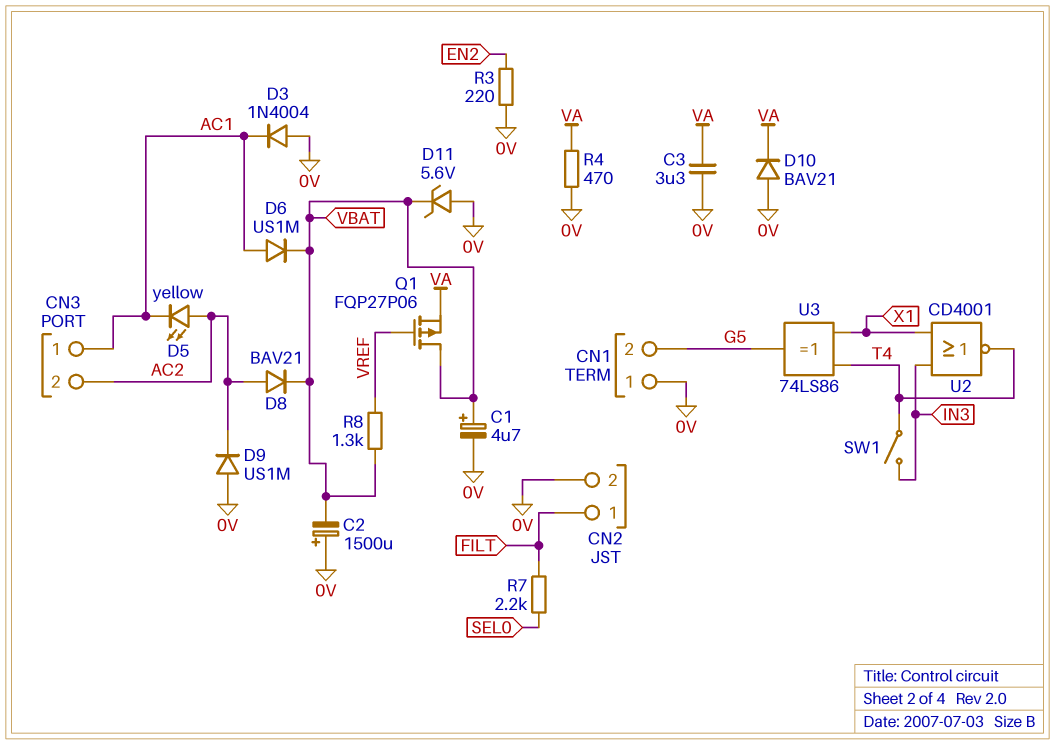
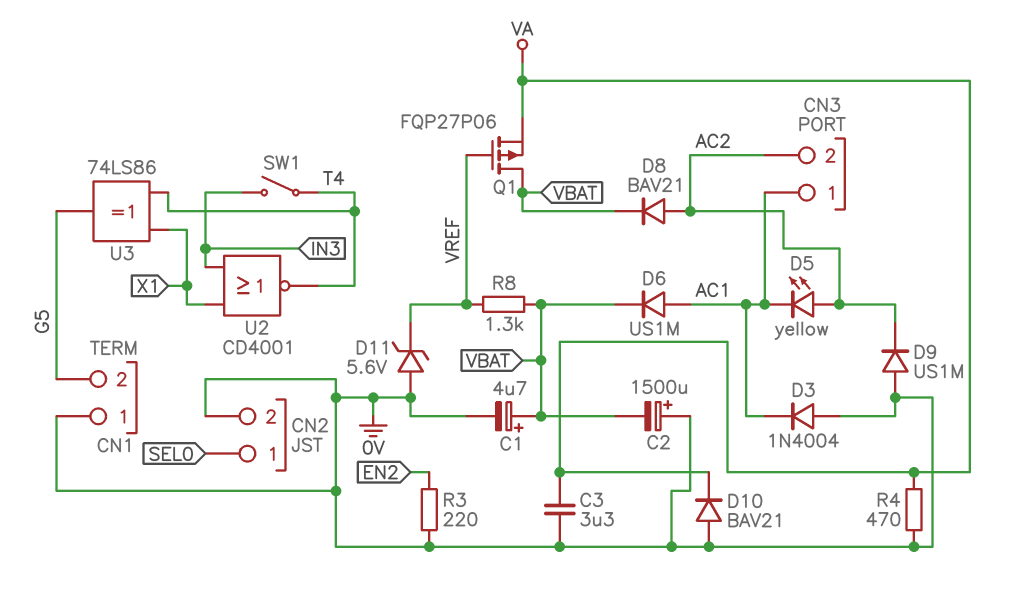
CN2 pin 1: FILT -> SEL0
D11: zener 5.6V (A 0V, K VBAT) -> zener 5.6V (A 0V, K VREF)
R7: 2.2k (FILT, SEL0) -> none

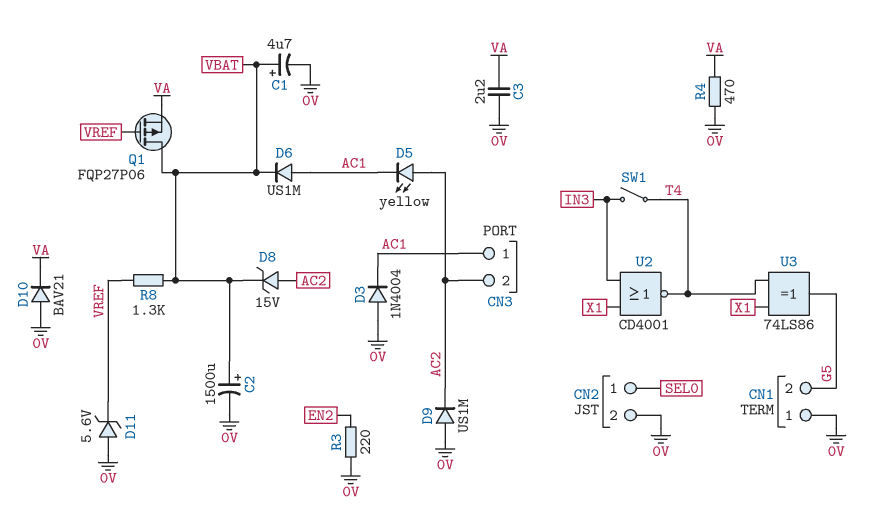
C2: 1500uF (plus 0V, minus VBAT) -> 1500uF (plus VBAT, minus 0V)
C3: 3.3uF (0V, VA) -> 2.2uF (0V, VA)
D8: diode BAV21 (A AC2, K VBAT) -> zener 15V (A AC2, K VBAT)

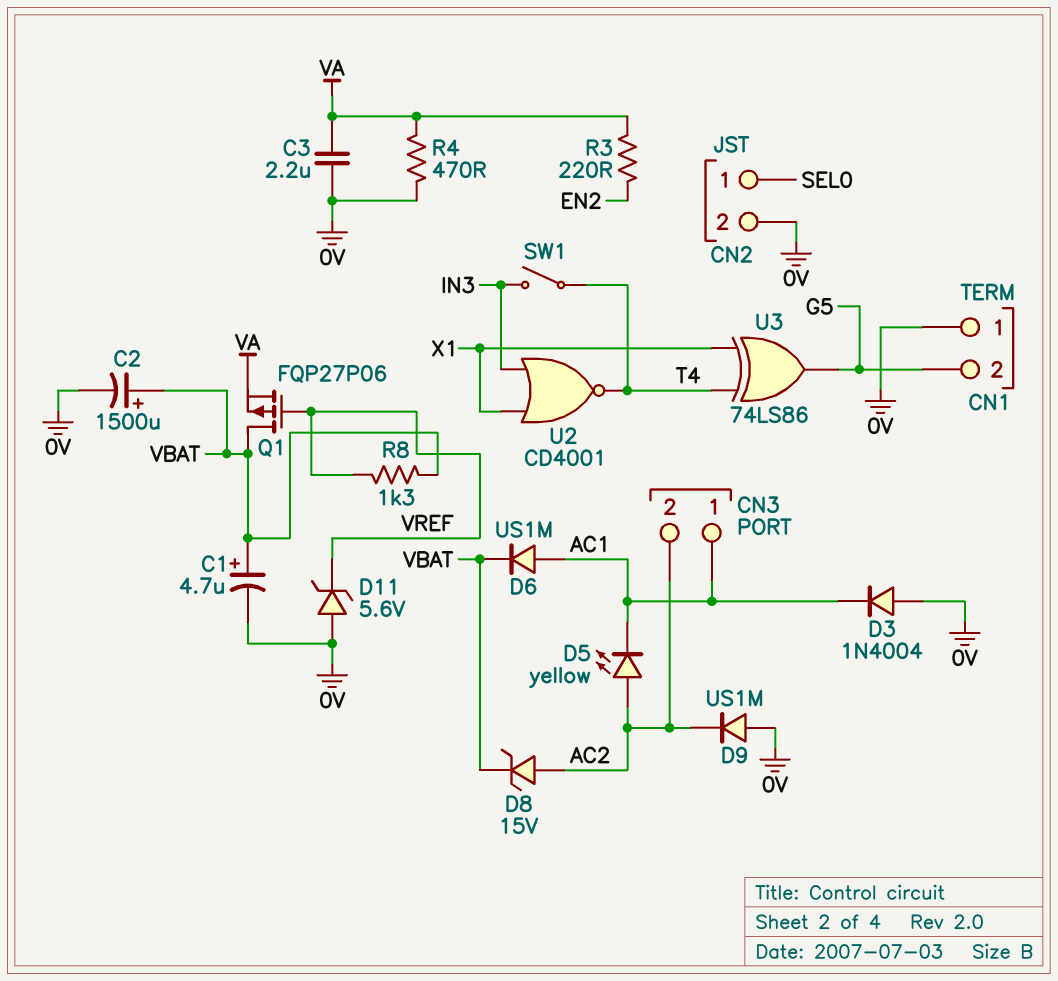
D10: diode BAV21 (A 0V, K VA) -> none
R3: 220 (0V, EN2) -> 220 (EN2, VA)

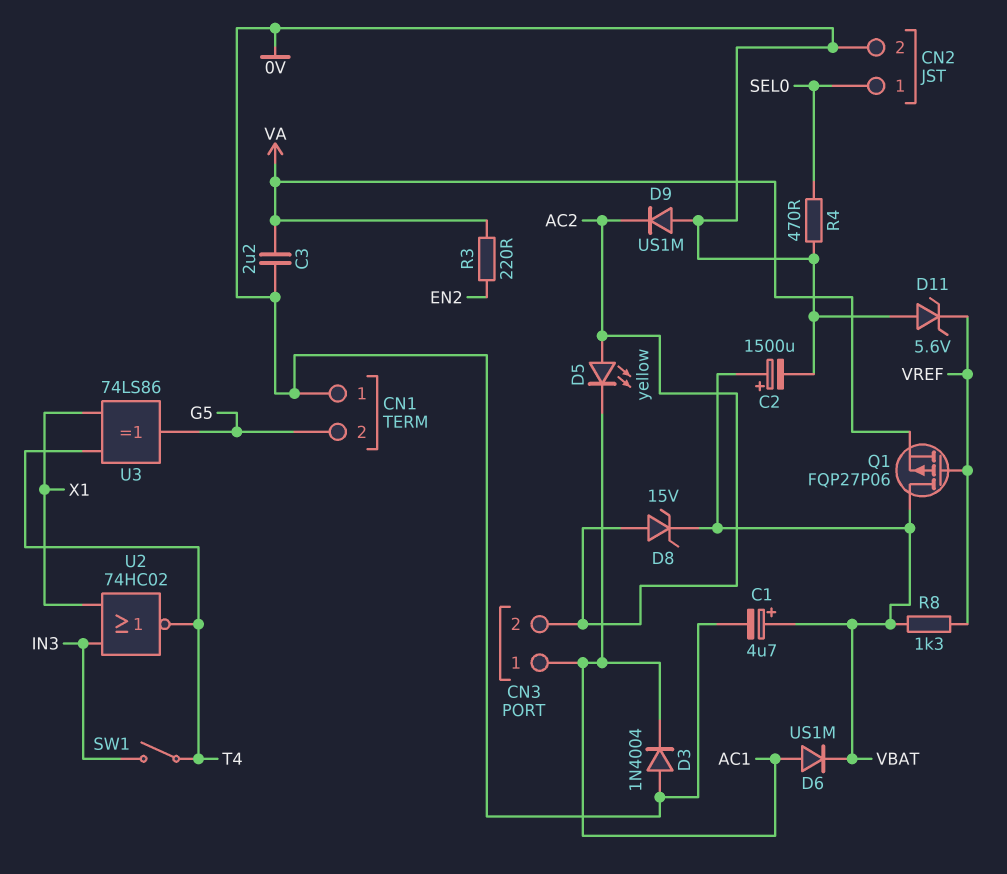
R4: 470 (0V, VA) -> 470 (0V, SEL0)
U2: NOR CD4001 (in IN3, in X1, out T4) -> NOR 74HC02 (in IN3, in X1, out T4)

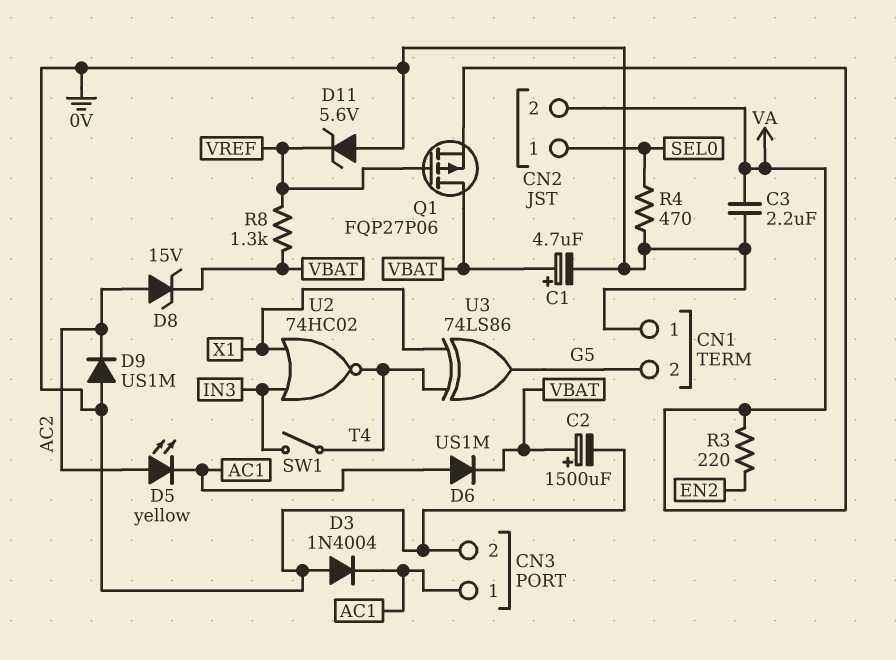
CN2 pin 2: 0V -> VA
CN3 pin 2: AC2 -> 0V

